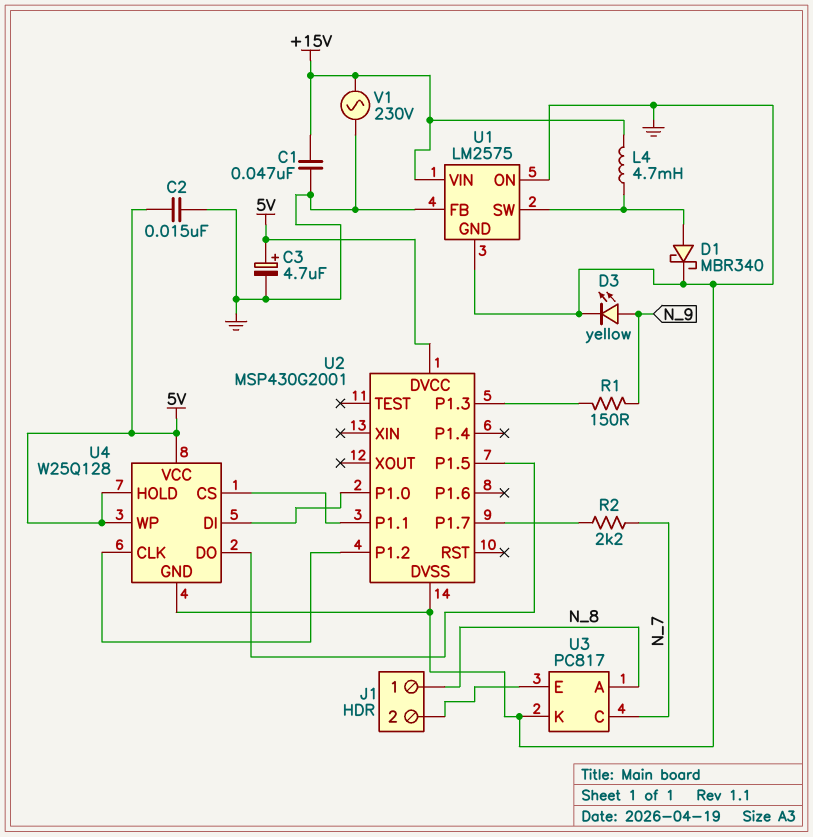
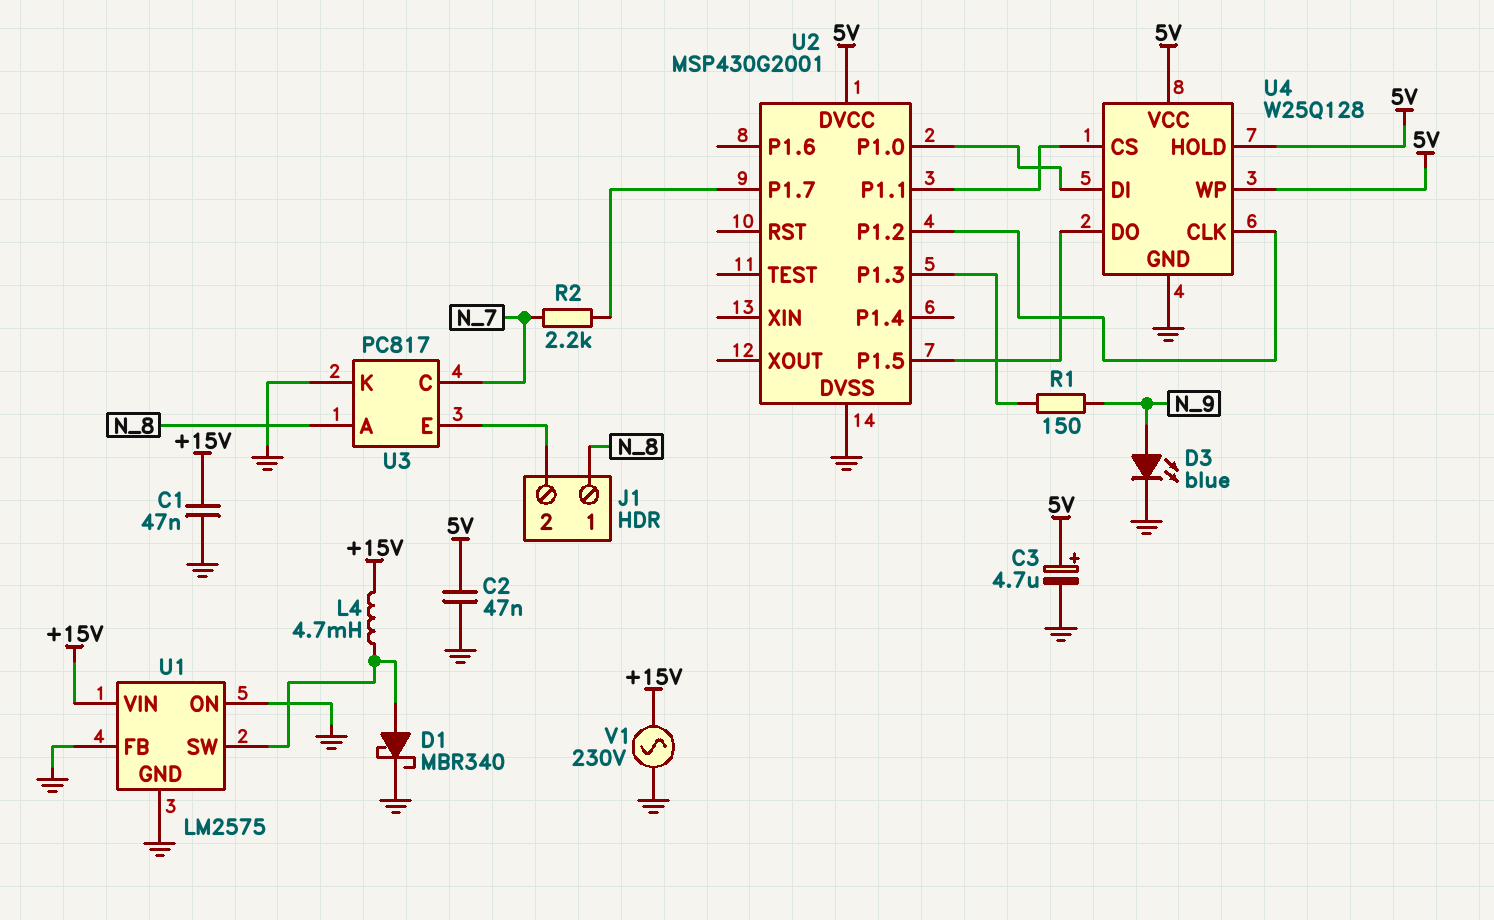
C2: 15nF (5V, GND) -> 47nF (5V, GND)
D3: LED yellow (A N_9, K GND) -> LED blue (A N_9, K GND)

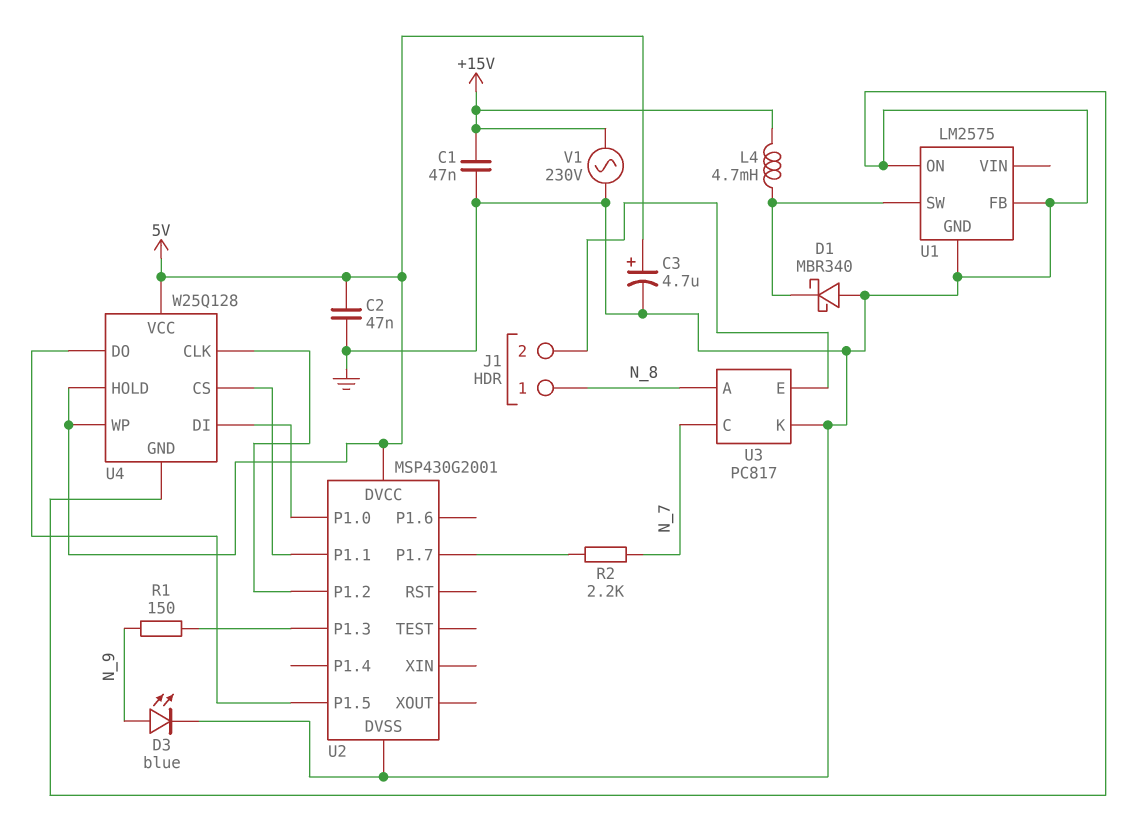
D1: schottky MBR340 (A U1/SW, K GND) -> schottky MBR340 (A GND, K U1/SW)
U1 pin VIN: +15V -> none

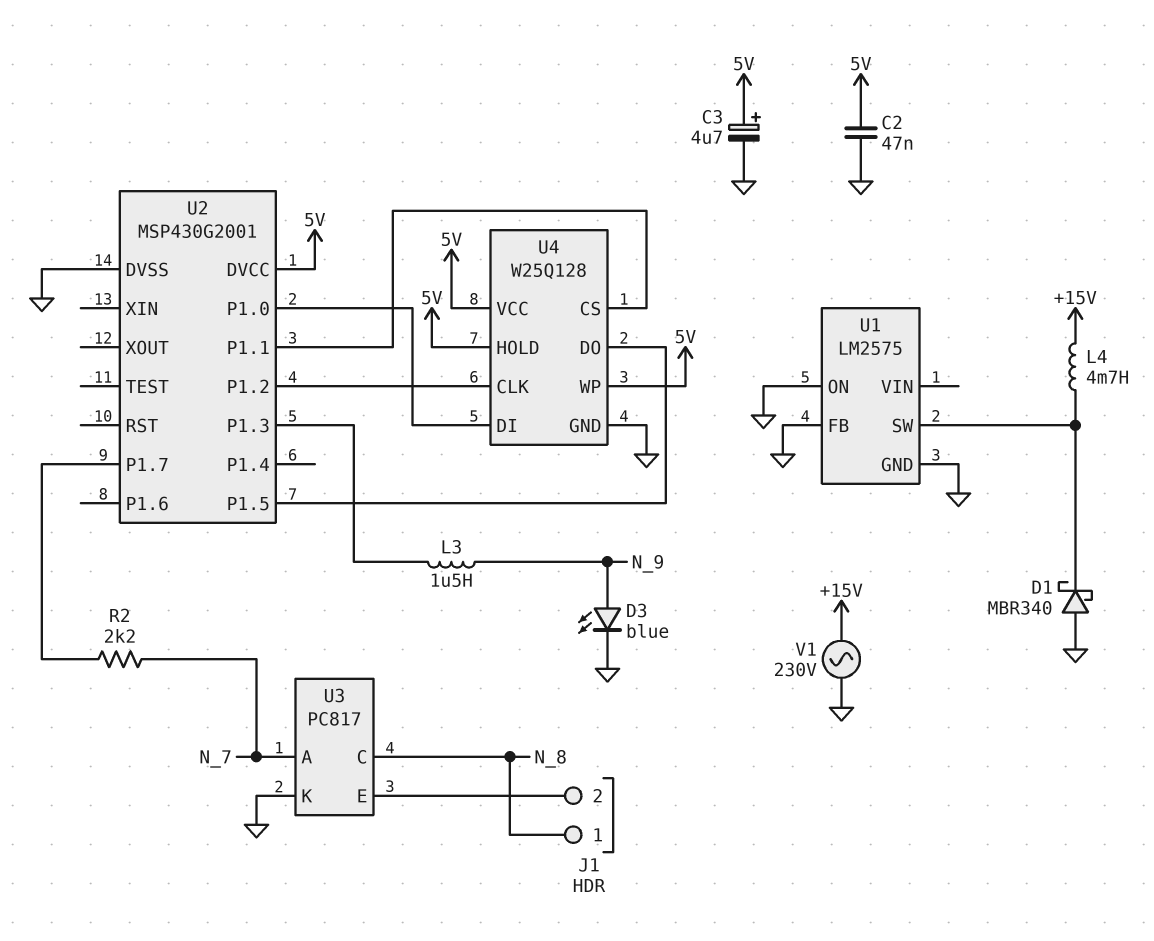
C1: 47nF (+15V, GND) -> none
L3: none -> 1.5uH (N_9, U2/P1.3)
R1: 150 (N_9, U2/P1.3) -> none
U3 pin A: N_8 -> N_7
U3 pin C: N_7 -> N_8

